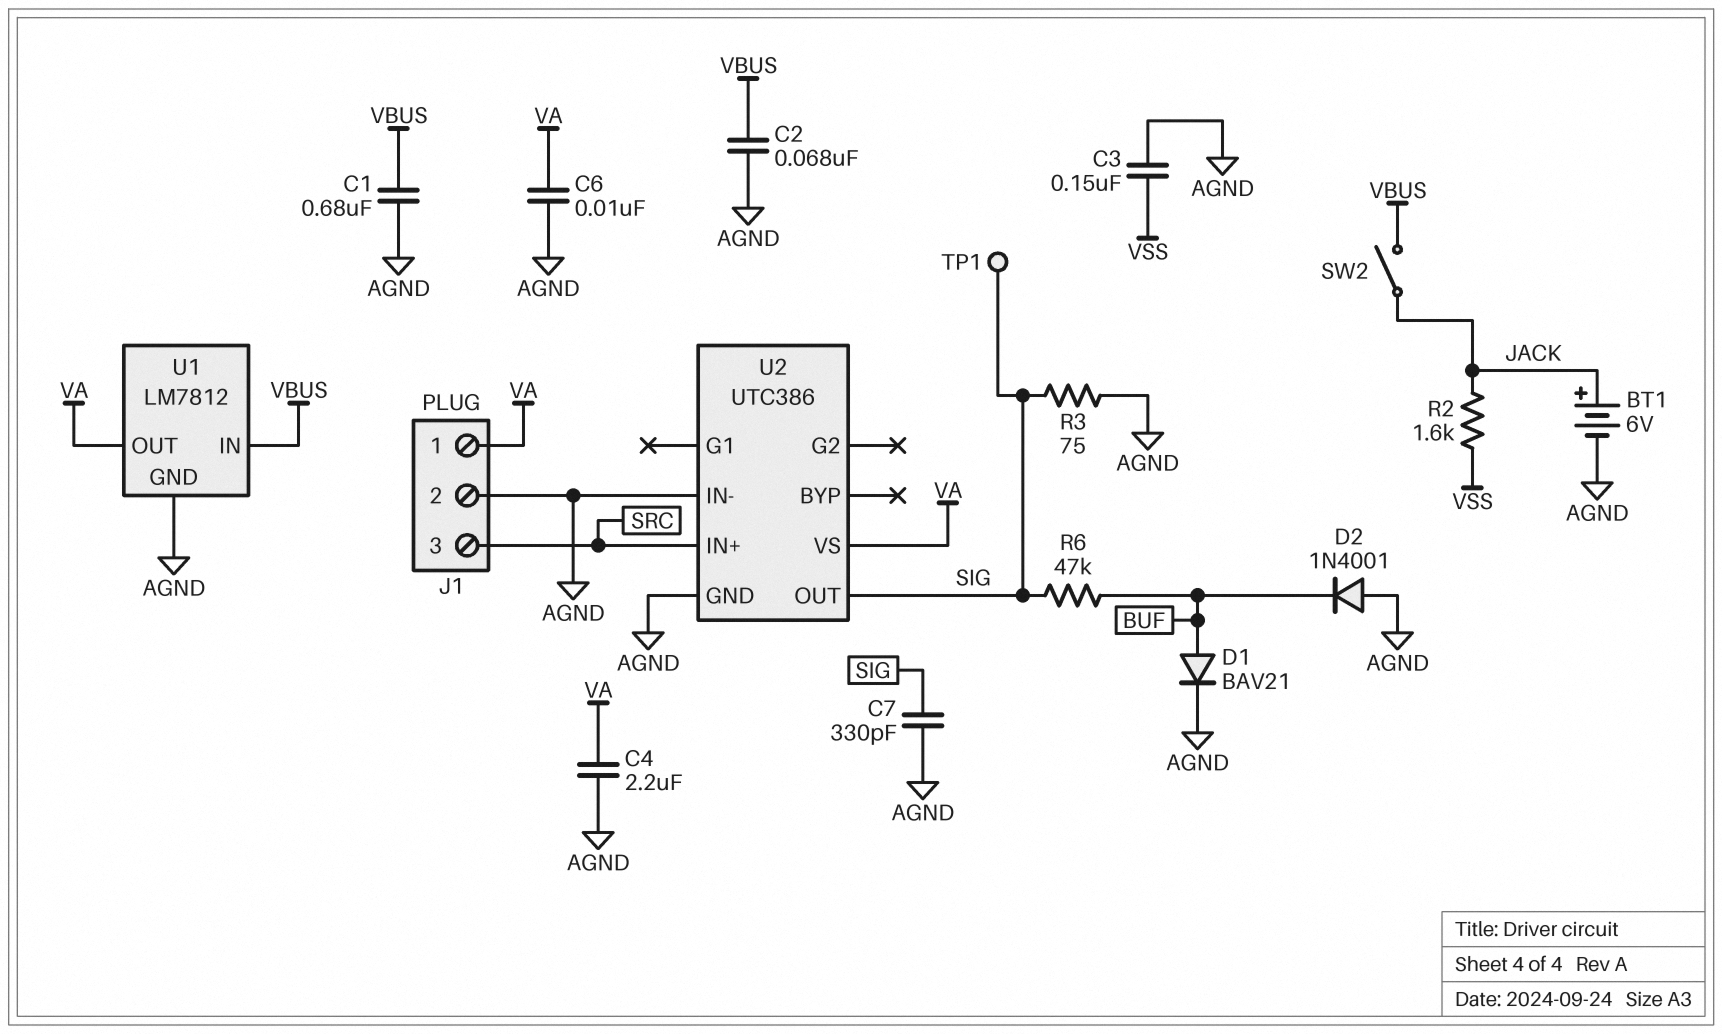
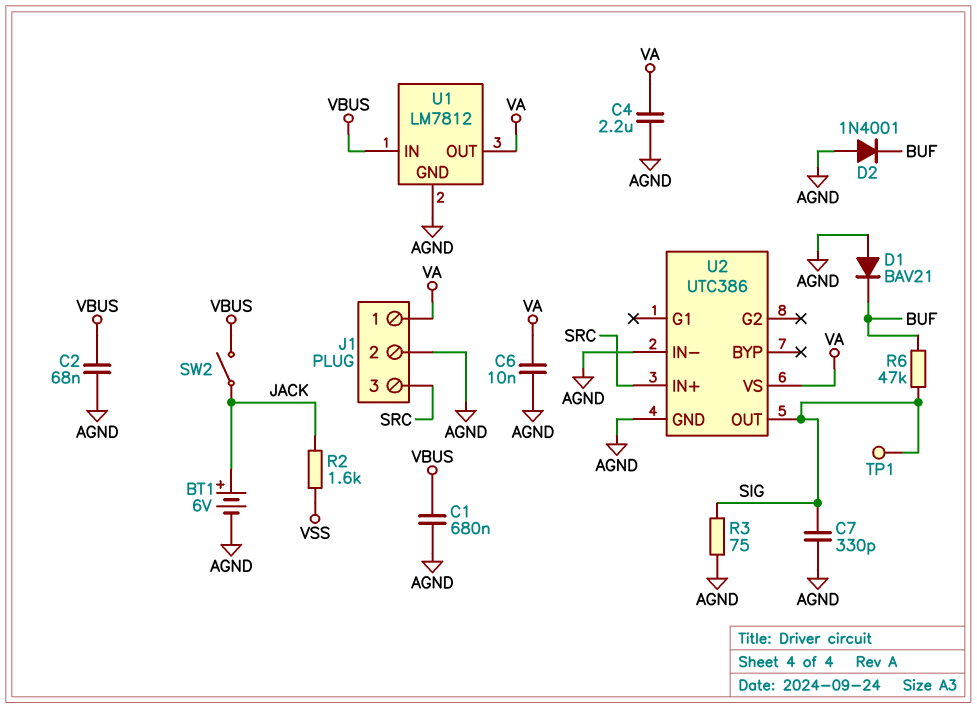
C3: 150nF (AGND, VSS) -> none
D1: diode BAV21 (A BUF, K AGND) -> diode BAV21 (A AGND, K BUF)

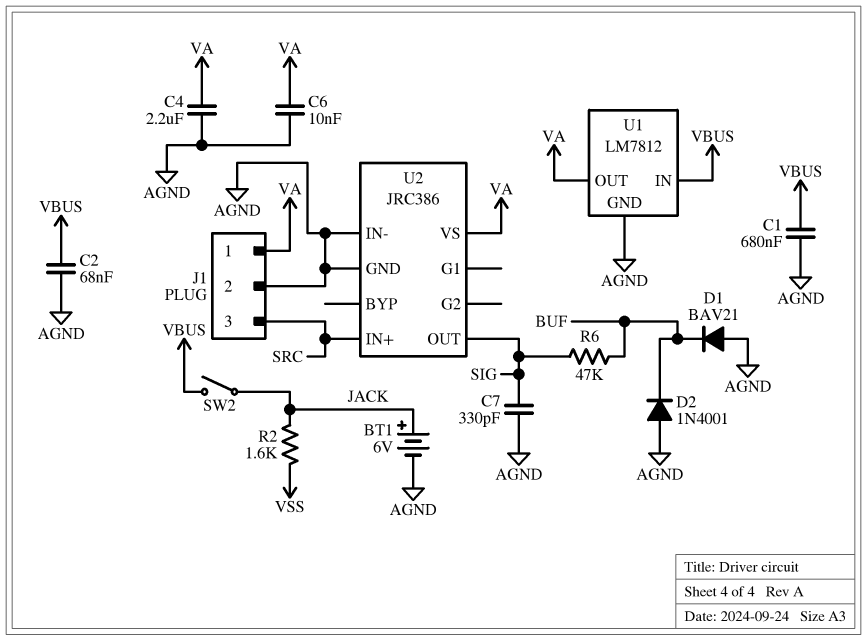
R3: 75 (AGND, SIG) -> none
TP1: test point (SIG) -> none
U2: UTC386 -> JRC386

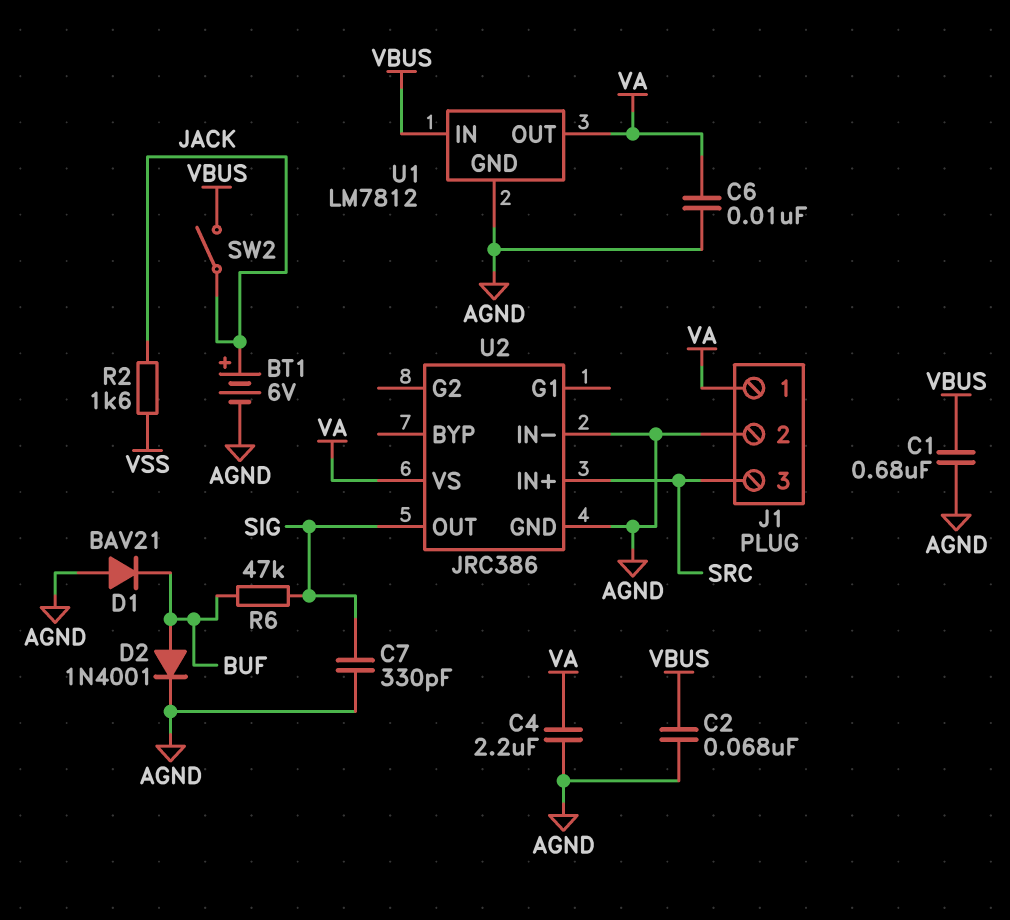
D2: diode 1N4001 (A AGND, K BUF) -> diode 1N4001 (A BUF, K AGND)

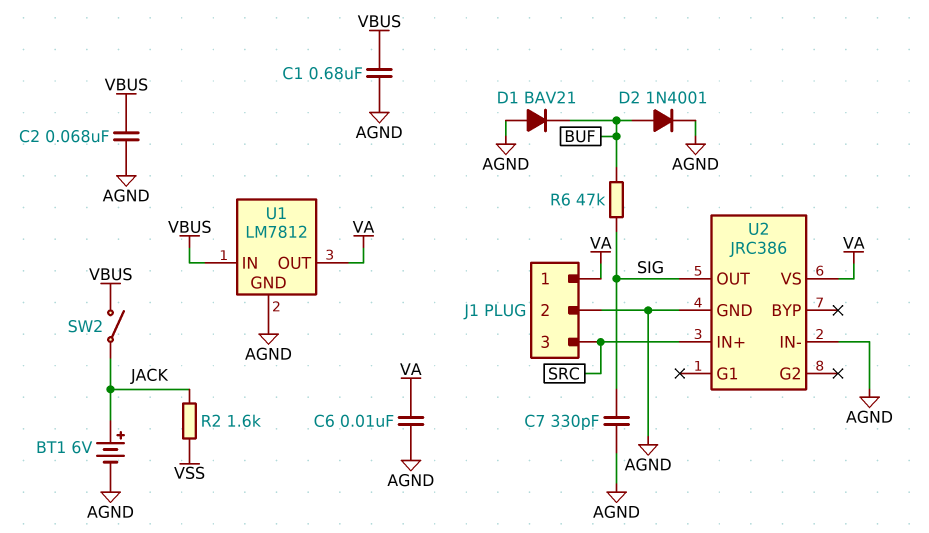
C4: 2.2uF (AGND, VA) -> none

